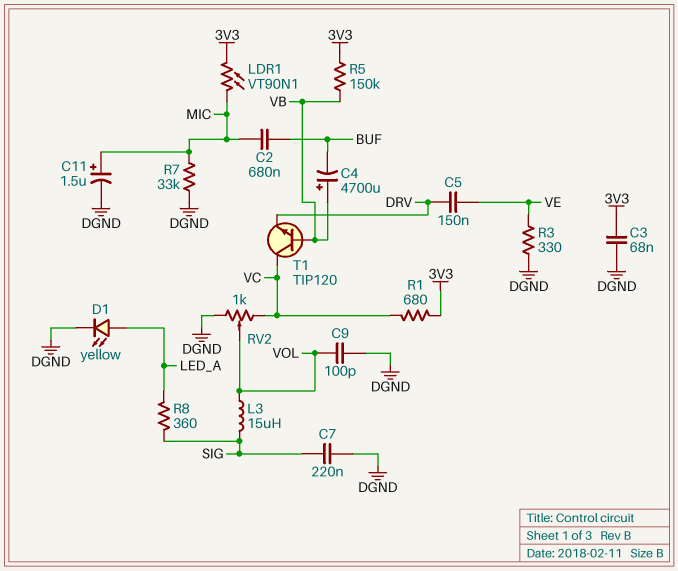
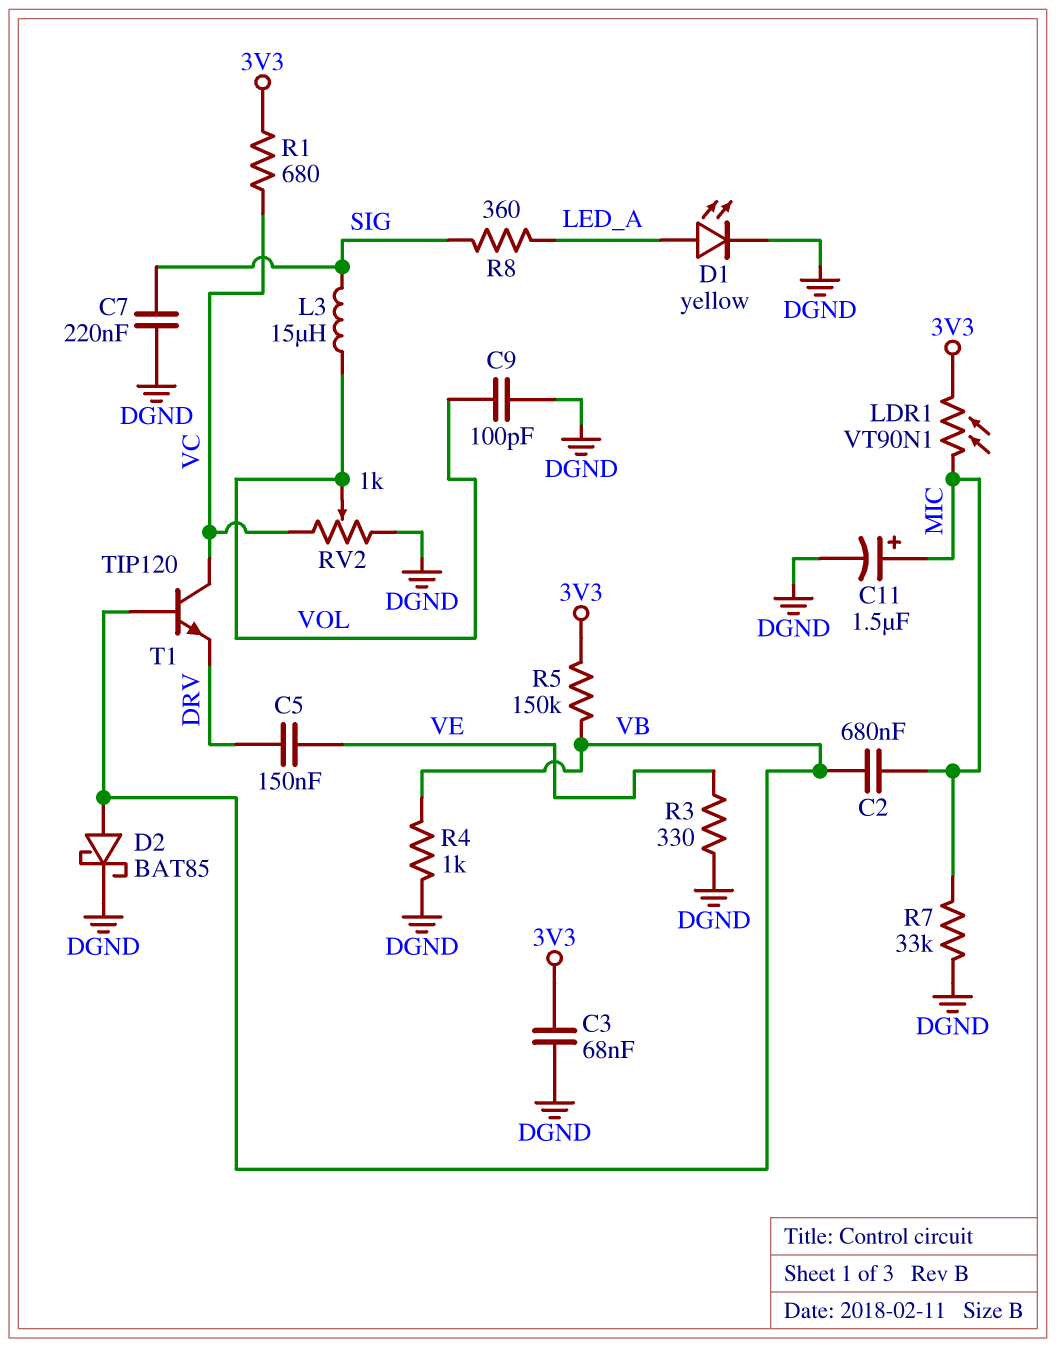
C2: 680nF (BUF, MIC) -> 680nF (MIC, VB)
C4: 4700uF (plus VB, minus BUF) -> none
D2: none -> schottky BAT85 (A VB, K DGND)
R4: none -> 1k (DGND, VB)

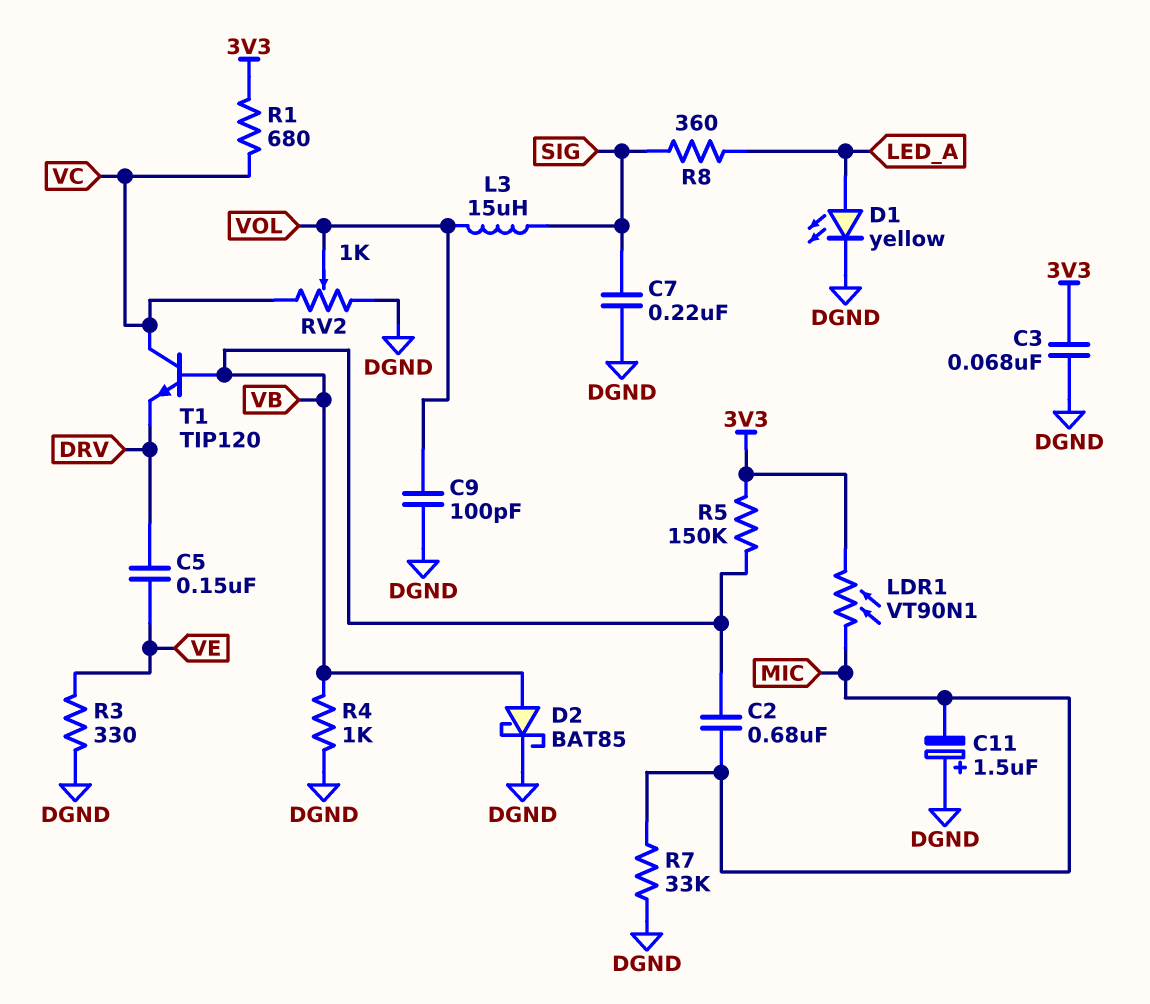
C11: 1.5uF (plus MIC, minus DGND) -> 1.5uF (plus DGND, minus MIC)

